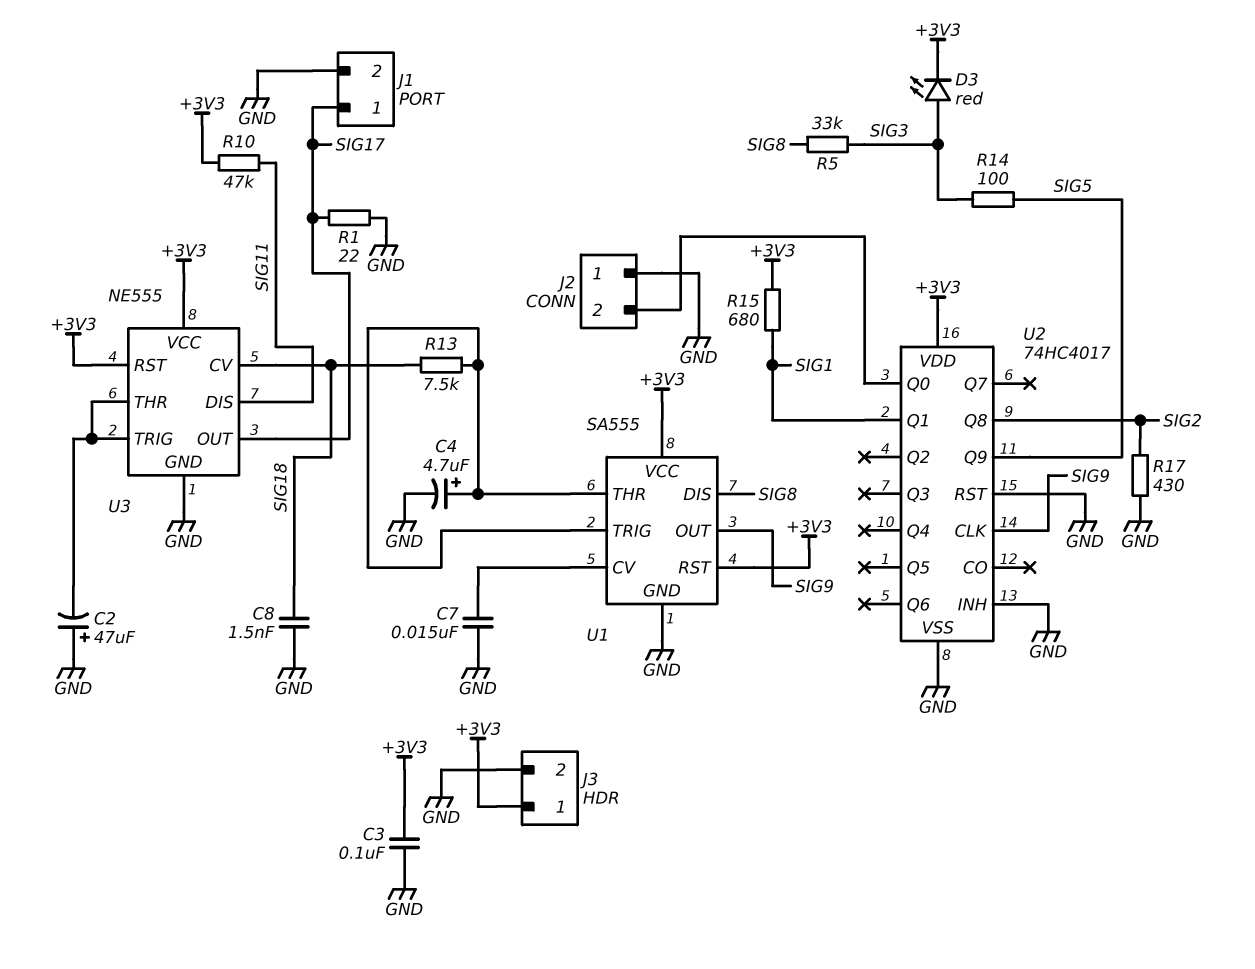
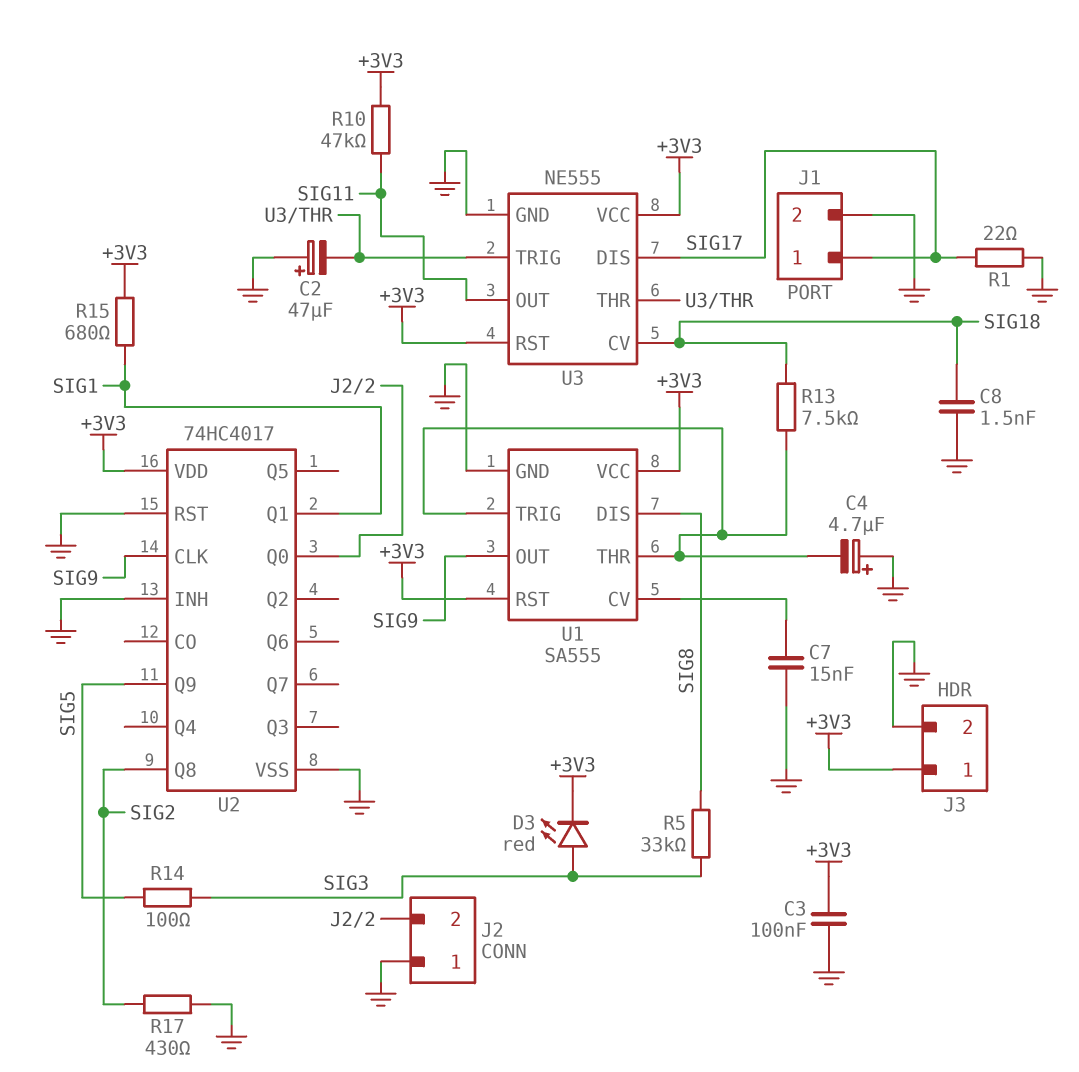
C4: 4.7uF (plus U1/THR, minus GND) -> 4.7uF (plus GND, minus U1/THR)
U3 pin DIS: SIG11 -> SIG17
U3 pin OUT: SIG17 -> SIG11

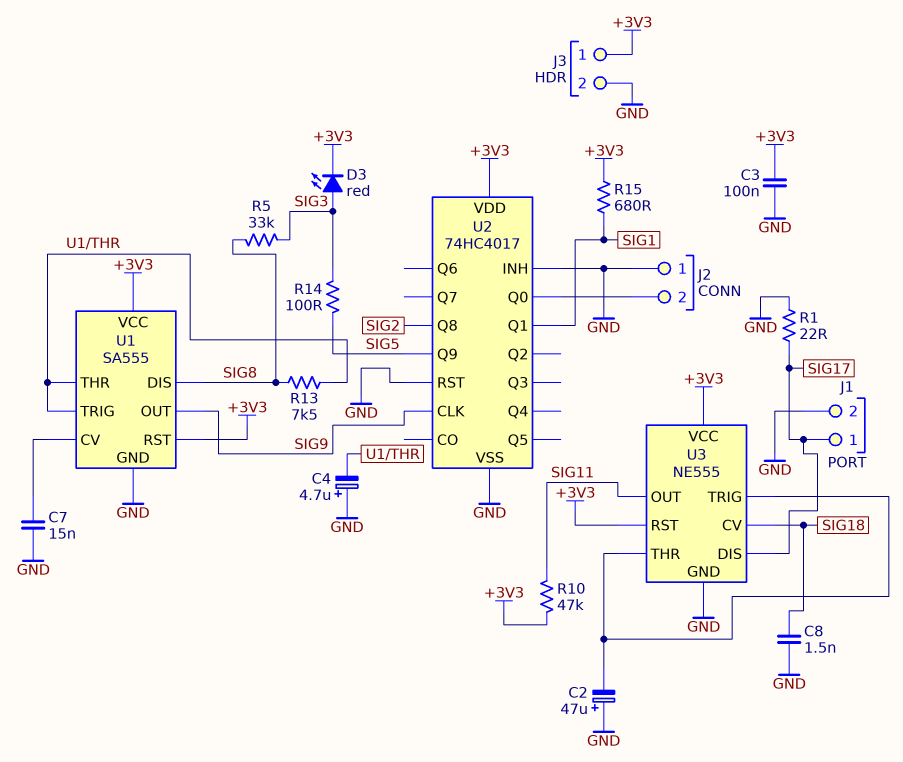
R13: 7.5k (SIG18, U1/THR) -> 7.5k (SIG8, U1/THR)
R17: 430 (GND, SIG2) -> none

